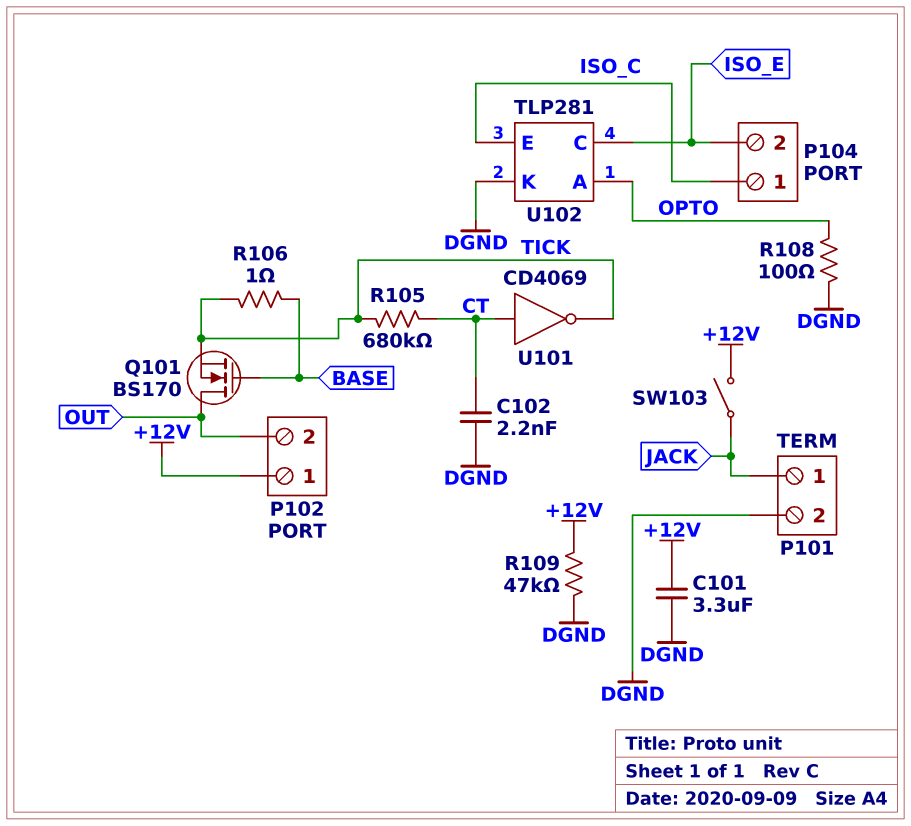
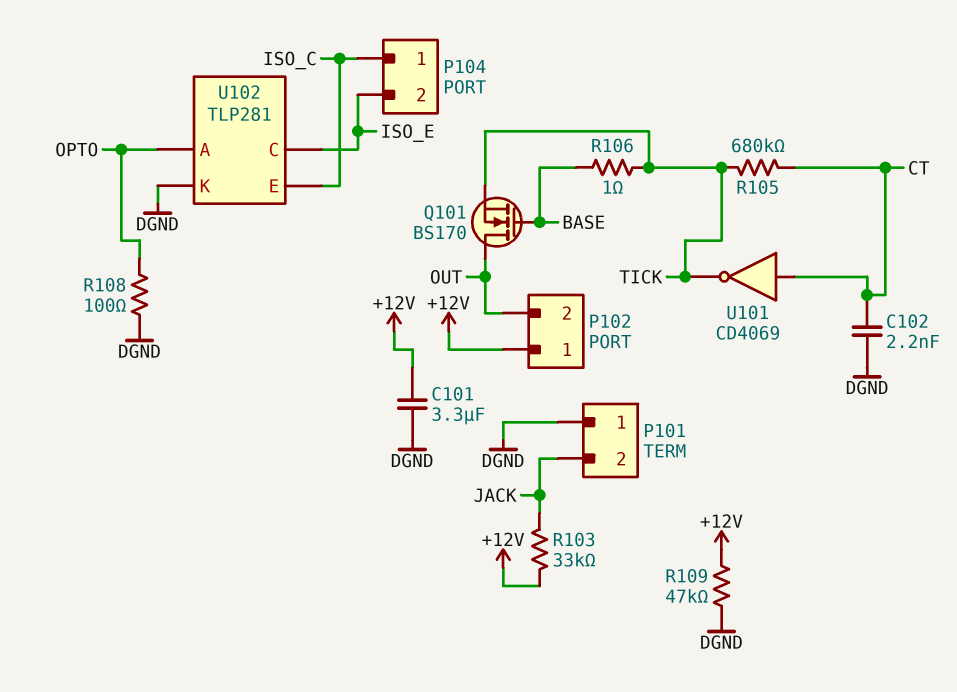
P101 pin 1: JACK -> DGND
P101 pin 2: DGND -> JACK
R103: none -> 33k (+12V, JACK)
SW103: switch (+12V, JACK) -> none

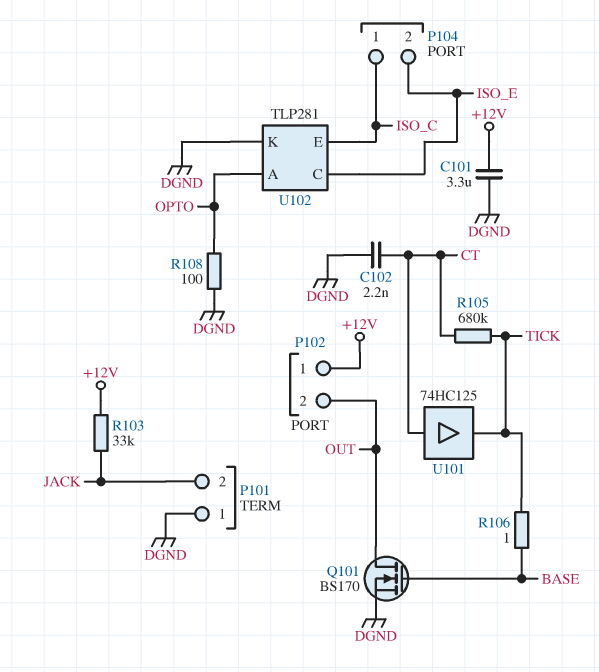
Q101: NMOS BS170 (G BASE, D OUT, S TICK) -> NMOS BS170 (G BASE, D OUT, S DGND)
R109: 47k (+12V, DGND) -> none
U101: NOT CD4069 (in CT, out TICK) -> buffer 74HC125 (in CT, out TICK)

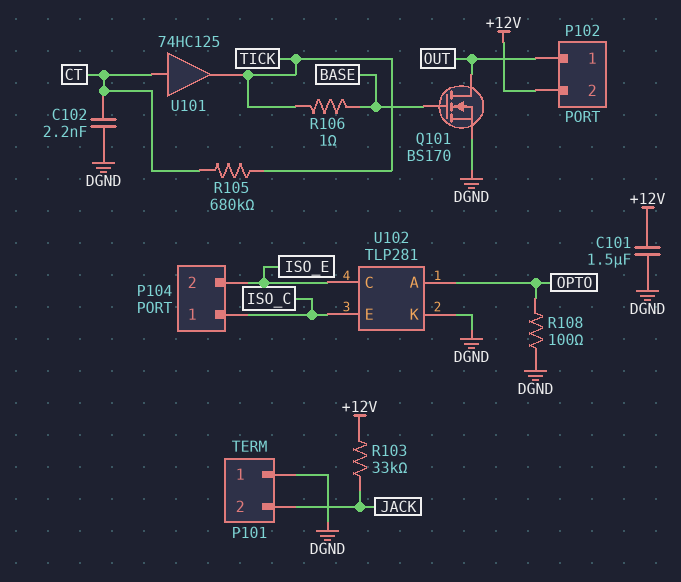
C101: 3.3uF (+12V, DGND) -> 1.5uF (+12V, DGND)
P102 pin 1: +12V -> OUT
P102 pin 2: OUT -> +12V

